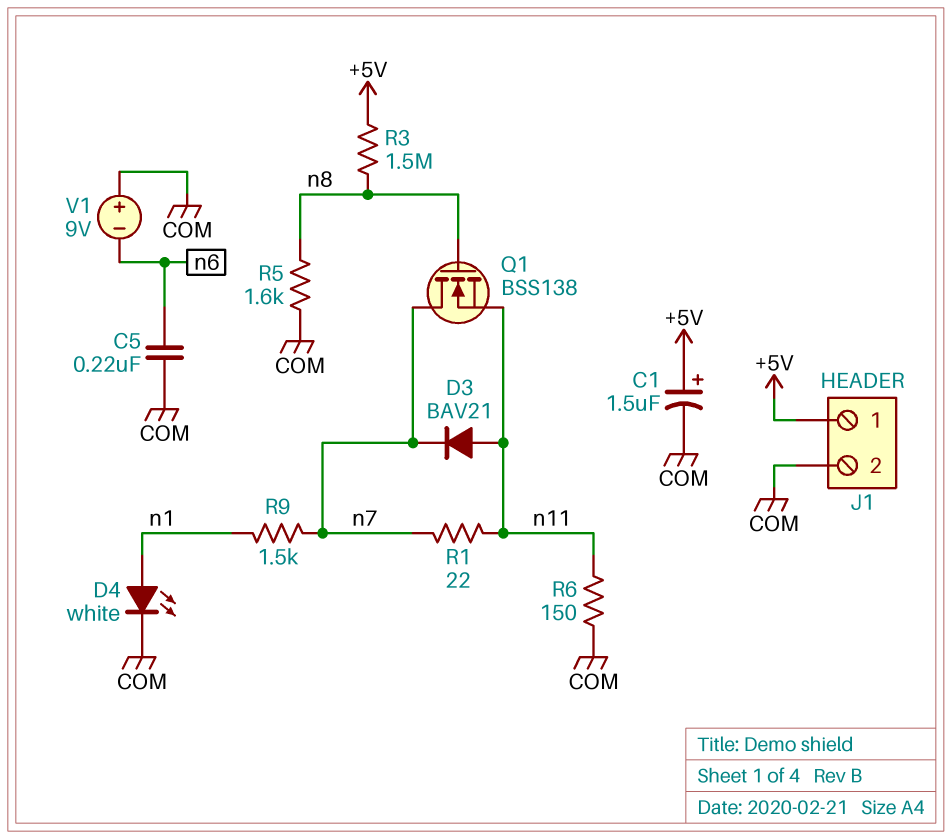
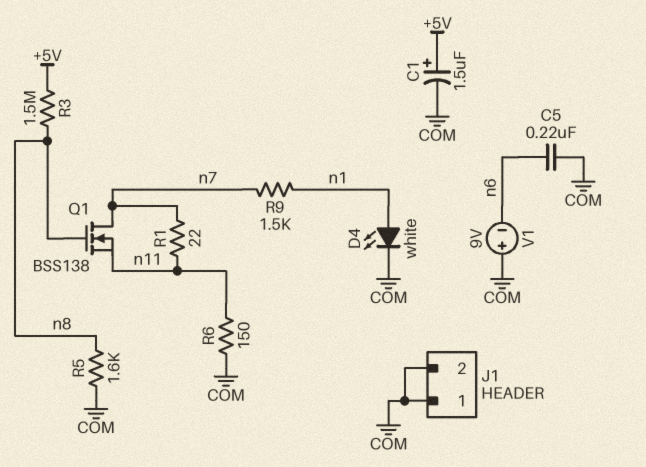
D3: diode BAV21 (A n11, K n7) -> none
J1 pin 1: +5V -> COM

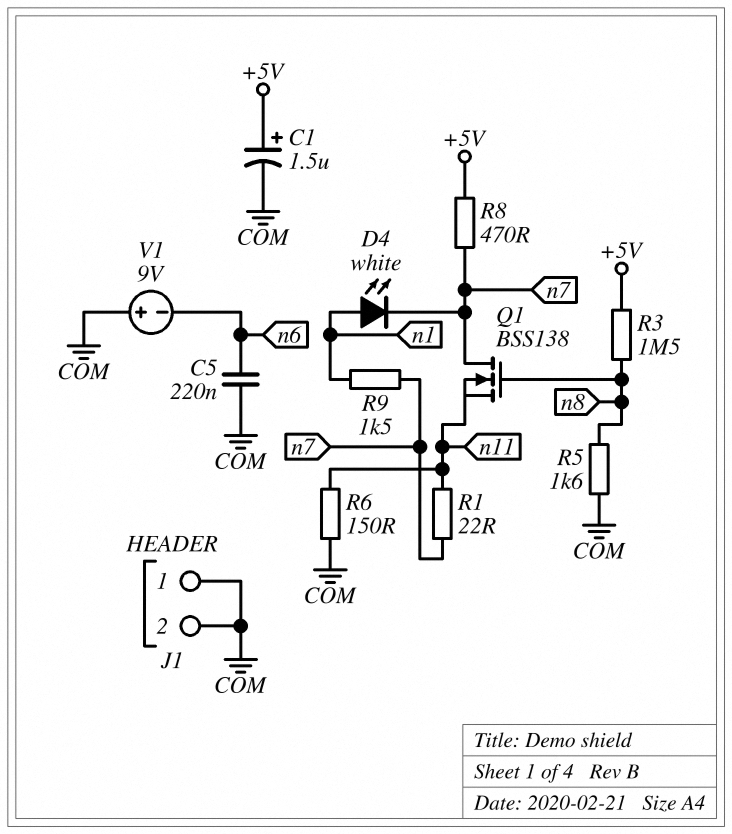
D4: LED white (A n1, K COM) -> LED white (A n1, K n7)
R8: none -> 470 (+5V, n7)

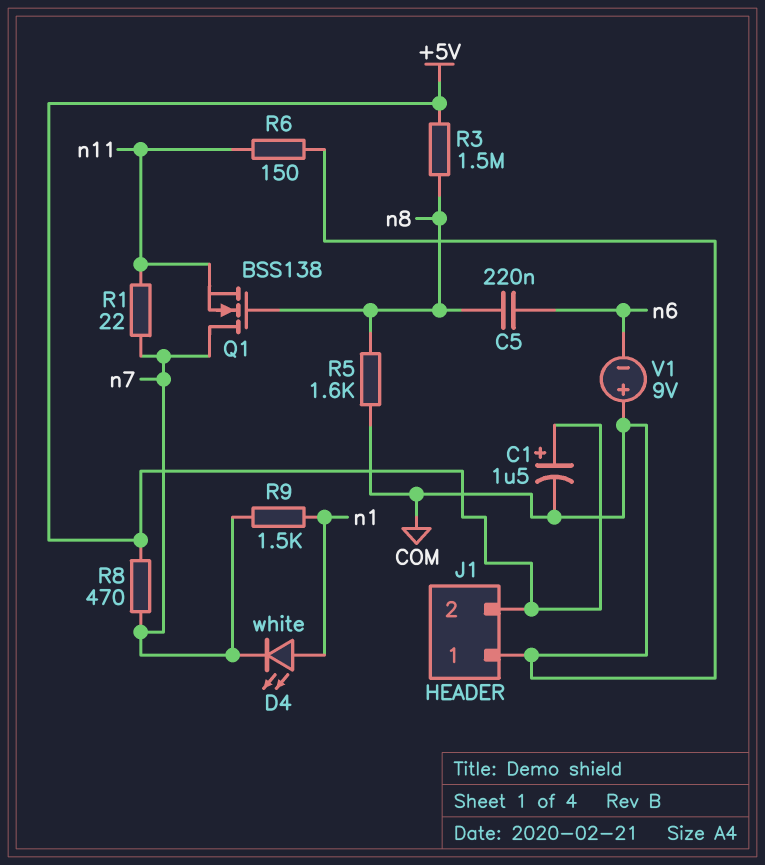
C5: 220nF (COM, n6) -> 220nF (n6, n8)
J1 pin 2: COM -> +5V

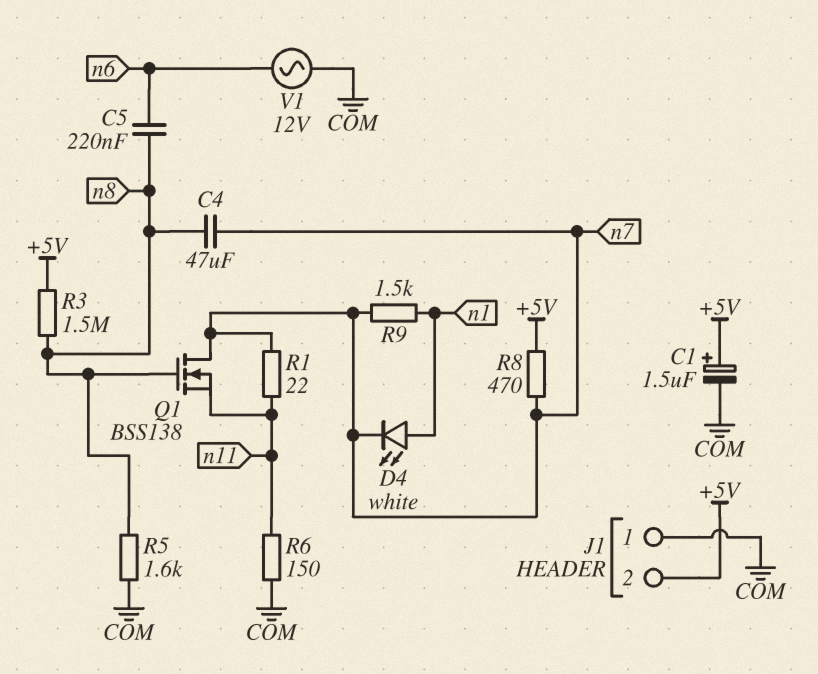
C4: none -> 47uF (n7, n8)
V1: 9V (plus COM, minus n6) -> AC 12V (COM, n6)

